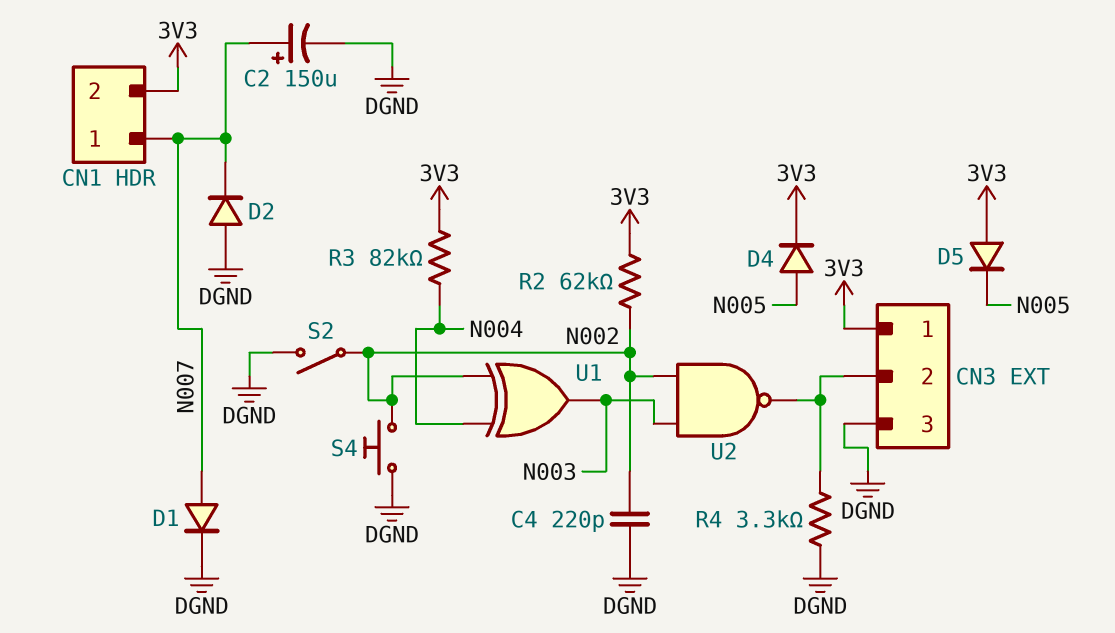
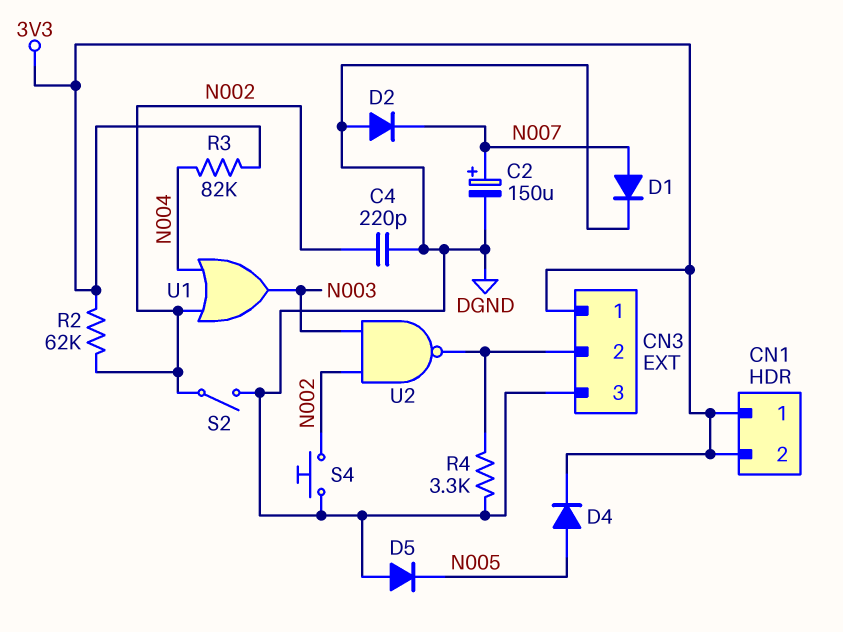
CN1 pin 1: N007 -> 3V3
D5: diode (A 3V3, K N005) -> diode (A DGND, K N005)
U1: XOR (in N002, in N004, out N003) -> OR (in N002, in N004, out N003)

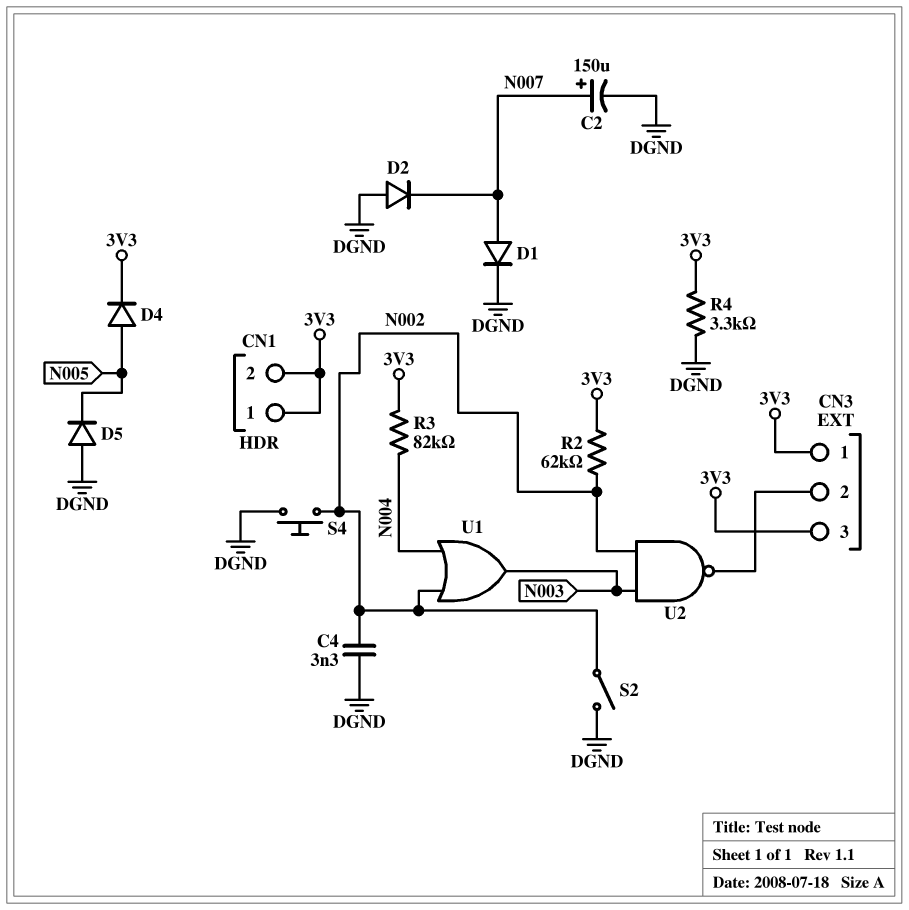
C4: 220pF (DGND, N002) -> 3.3nF (DGND, N002)
CN3 pin 3: DGND -> 3V3
R4: 3.3k (CN3/2, DGND) -> 3.3k (3V3, DGND)

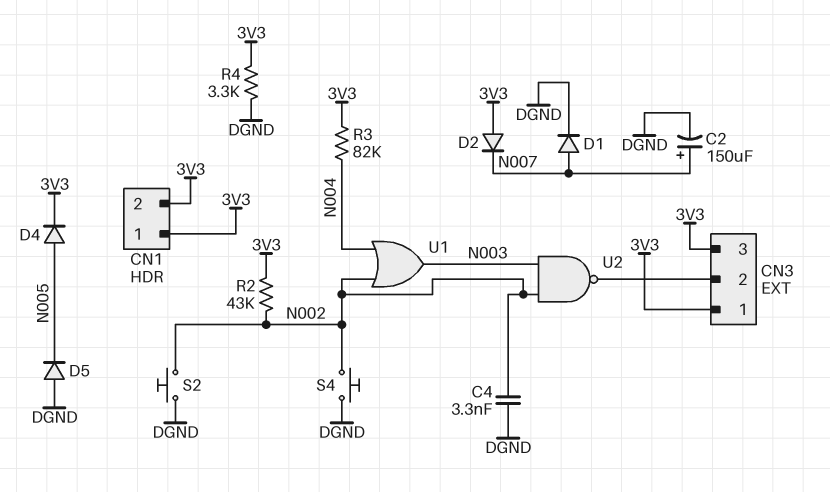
D2: diode (A DGND, K N007) -> diode (A 3V3, K N007)
R2: 62k (3V3, N002) -> 43k (3V3, N002)
S2: switch (DGND, N002) -> button (DGND, N002)

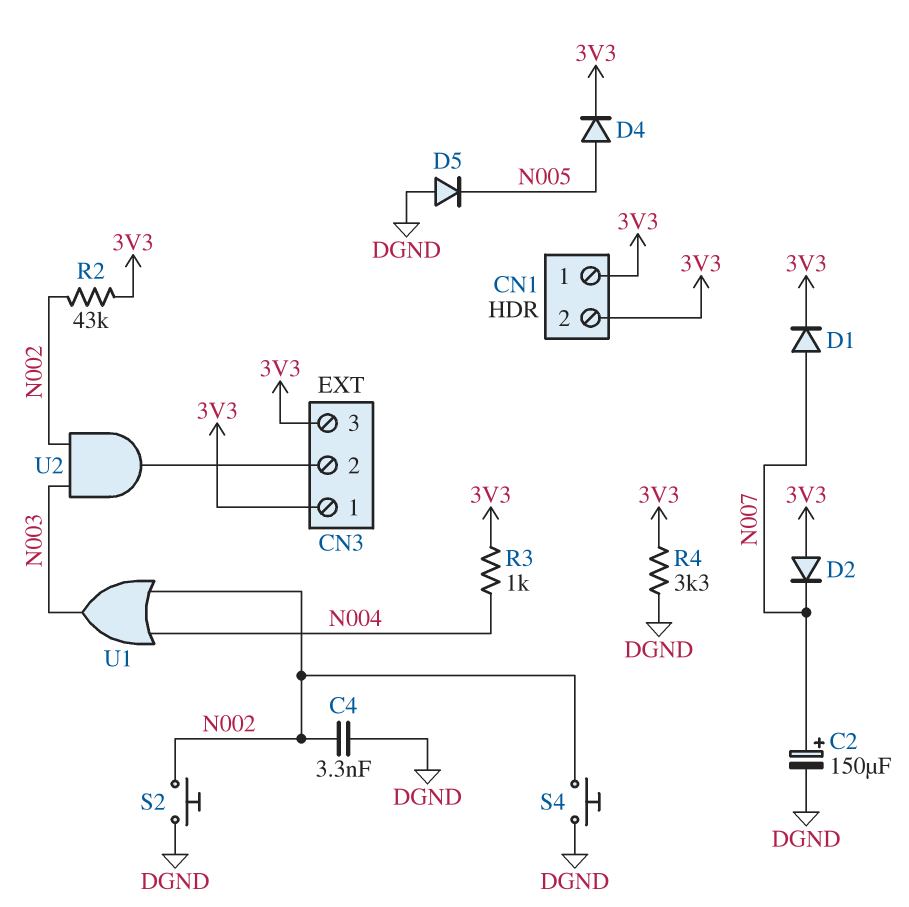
D1: diode (A N007, K DGND) -> diode (A N007, K 3V3)
R3: 82k (3V3, N004) -> 1k (3V3, N004)
U2: NAND (in N002, in N003, out CN3/2) -> AND (in N002, in N003, out CN3/2)

